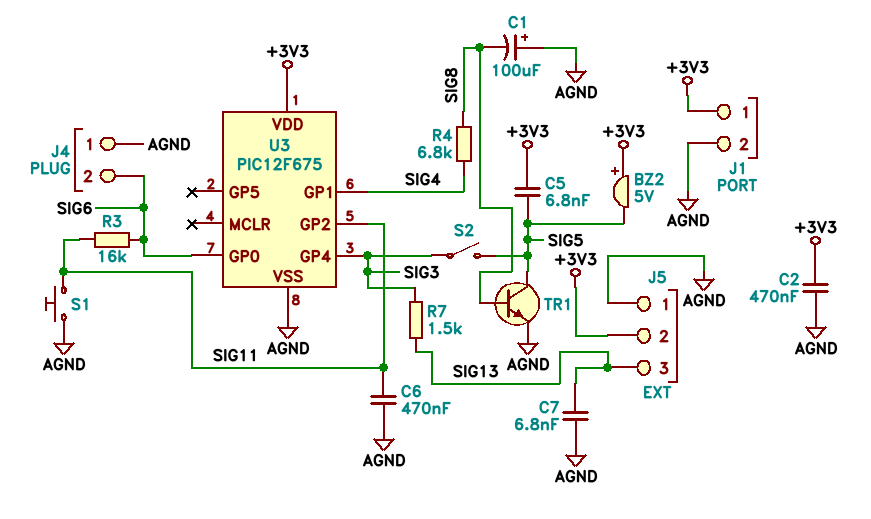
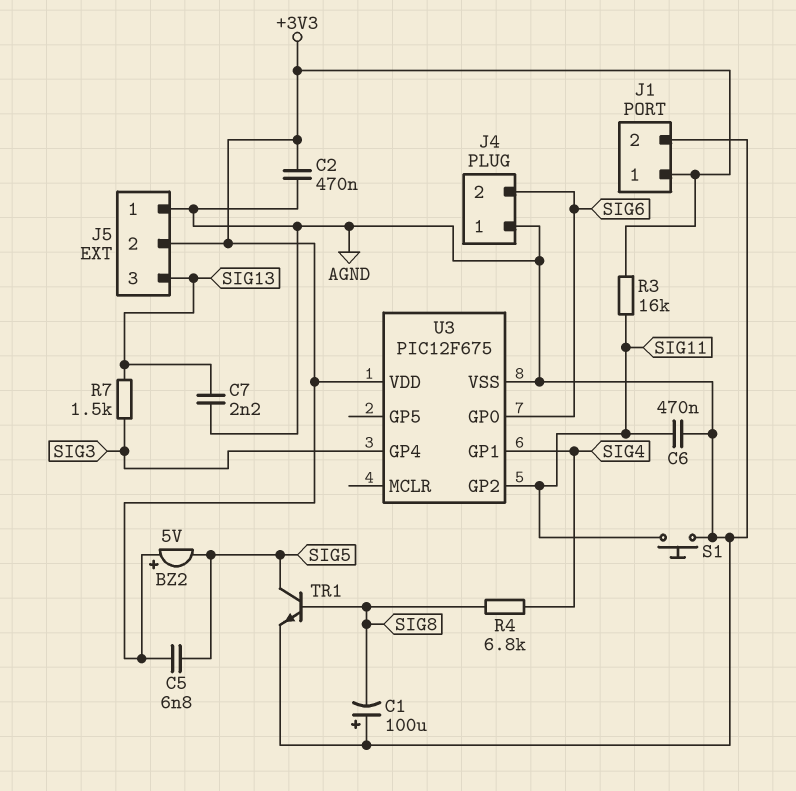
C7: 6.8nF (AGND, SIG13) -> 2.2nF (AGND, SIG13)
R3: 16k (SIG6, SIG11) -> 16k (+3V3, SIG11)
S2: switch (SIG3, SIG5) -> none

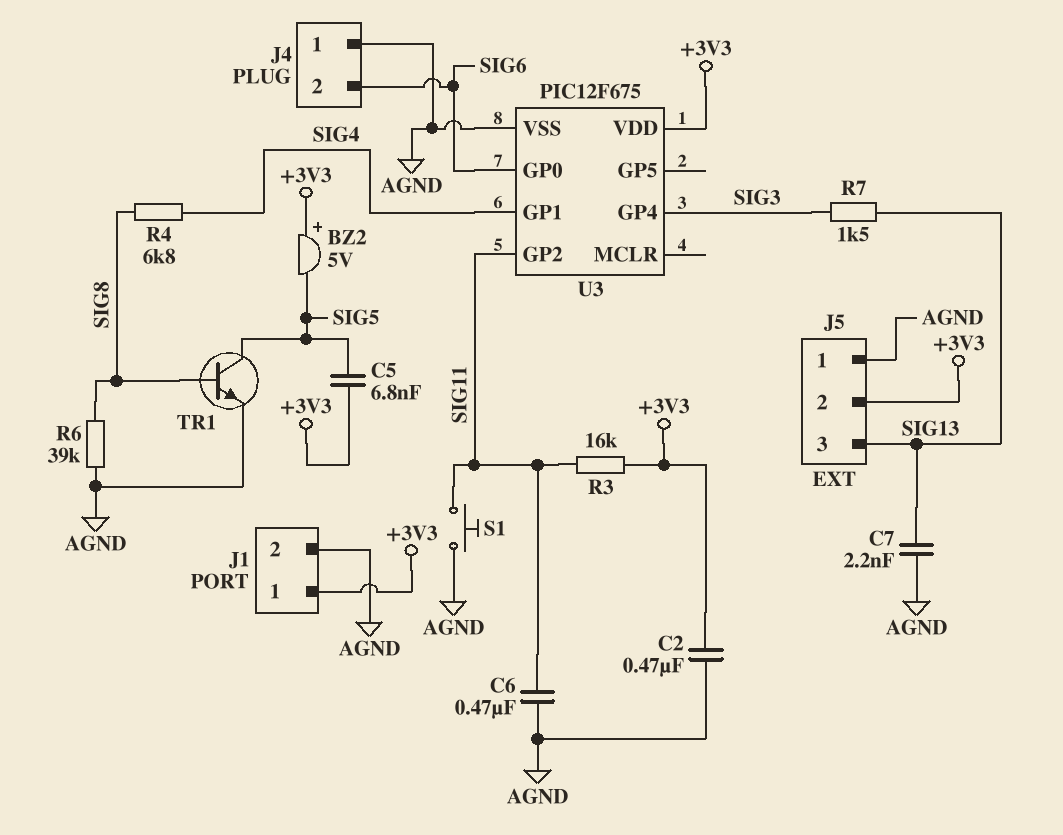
C1: 100uF (plus AGND, minus SIG8) -> none
R6: none -> 39k (AGND, SIG8)

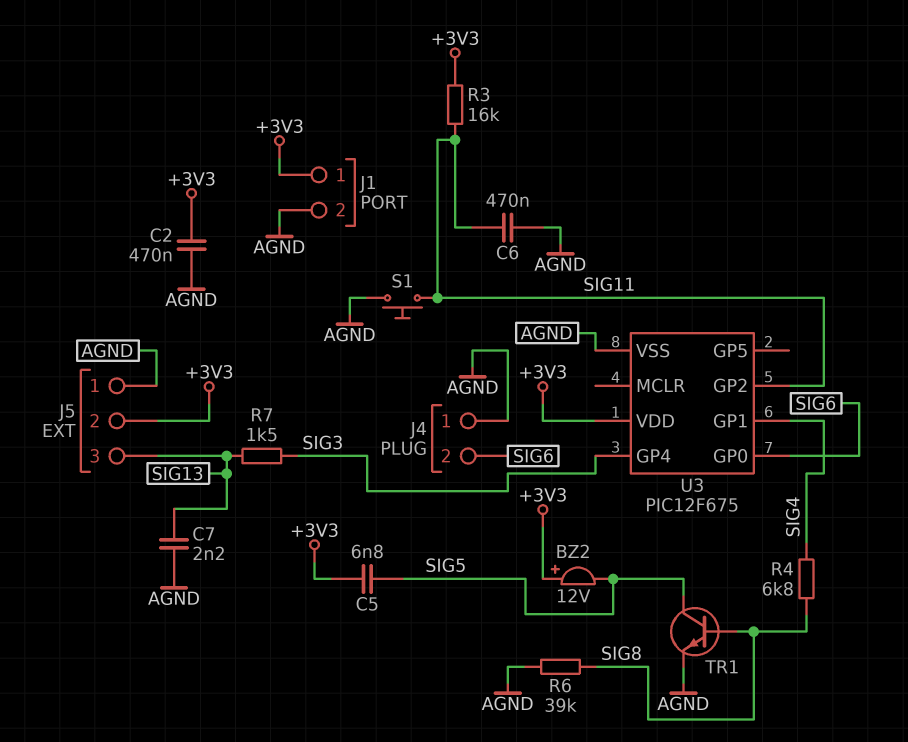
BZ2: buzzer 5V (plus +3V3, minus SIG5) -> buzzer 12V (plus +3V3, minus SIG5)

